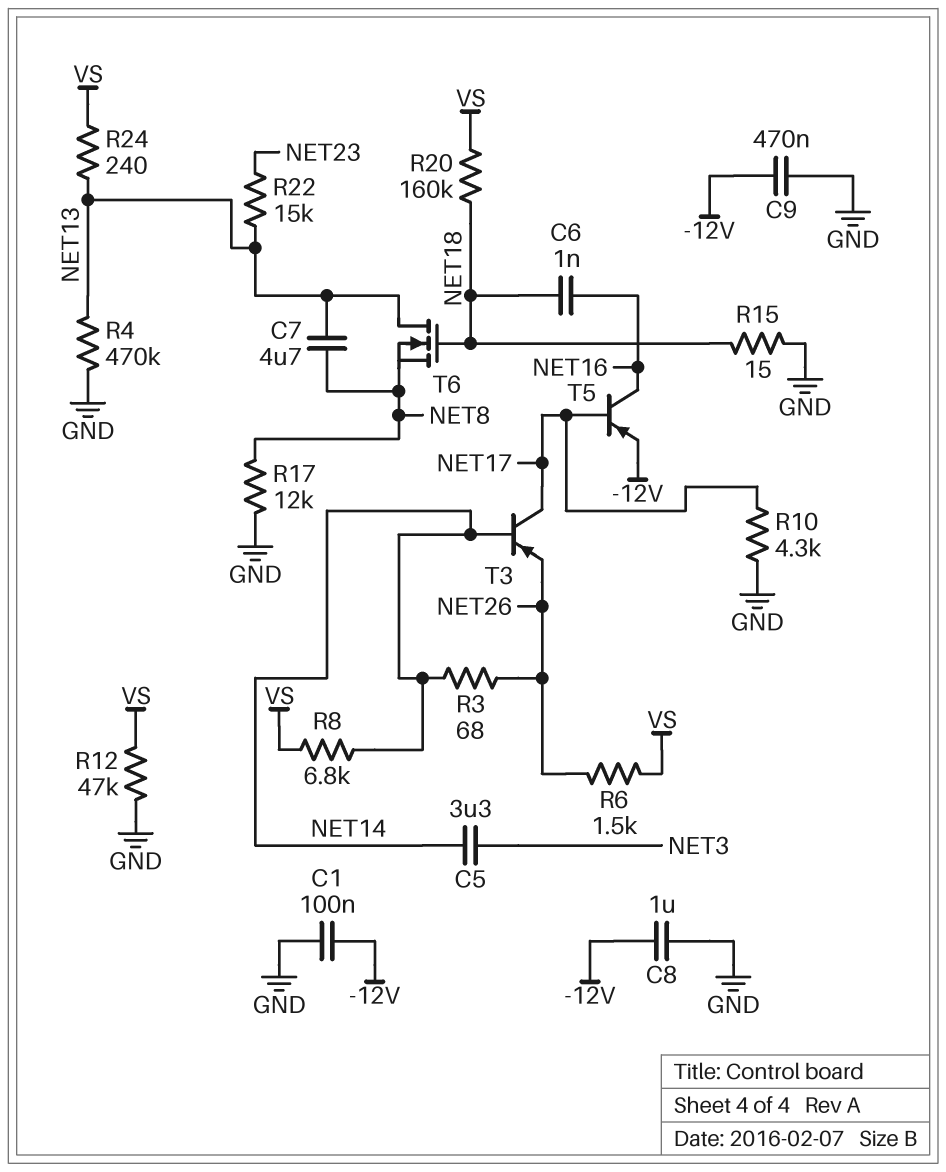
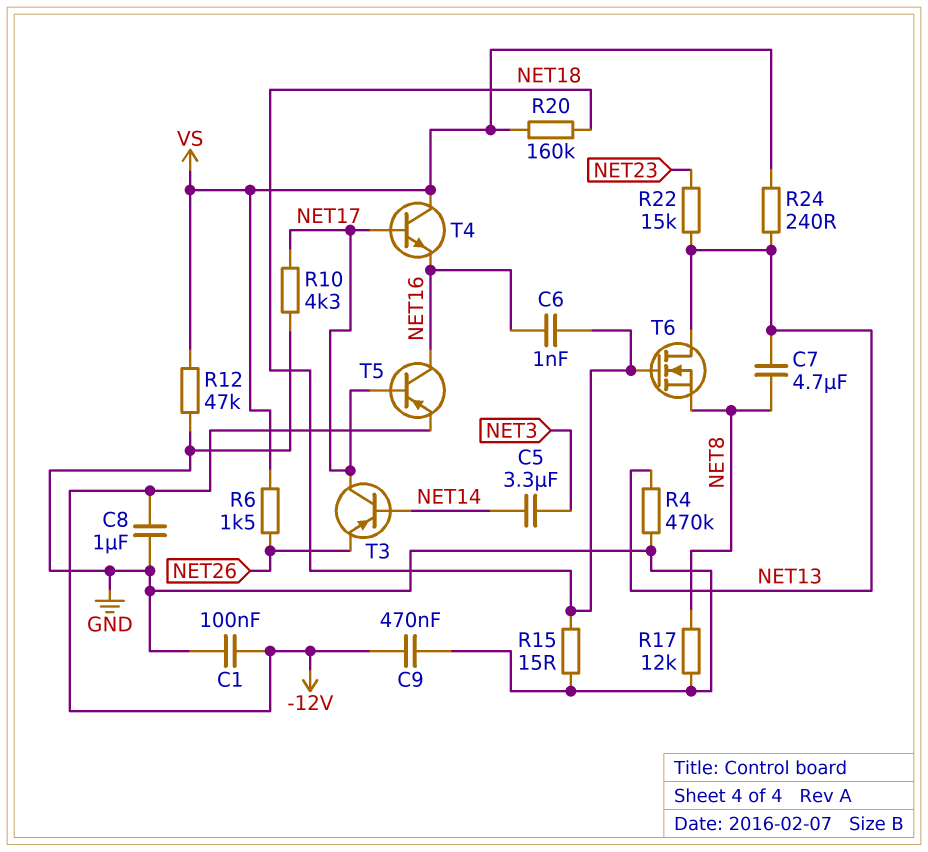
R3: 68 (NET14, NET26) -> none
R8: 6.8k (NET14, VS) -> none
T4: none -> NPN (B NET17, C VS, E NET16)

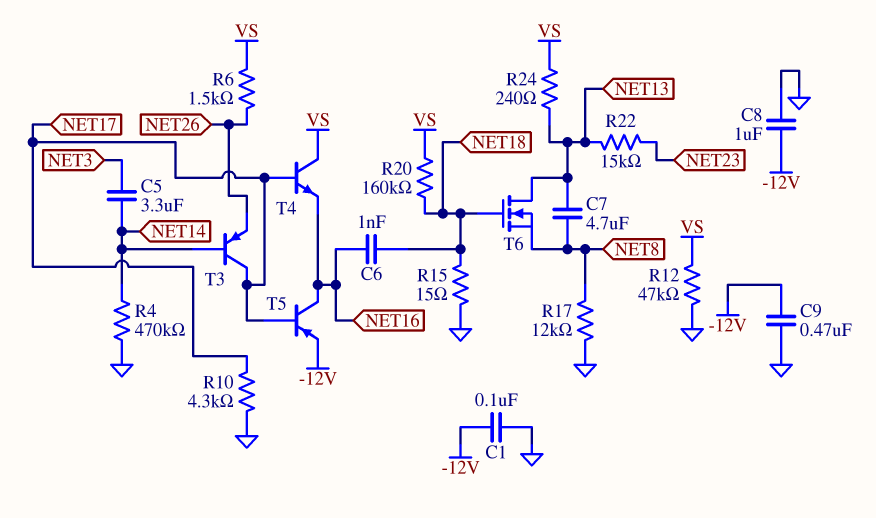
R4: 470k (GND, NET13) -> 470k (GND, NET14)

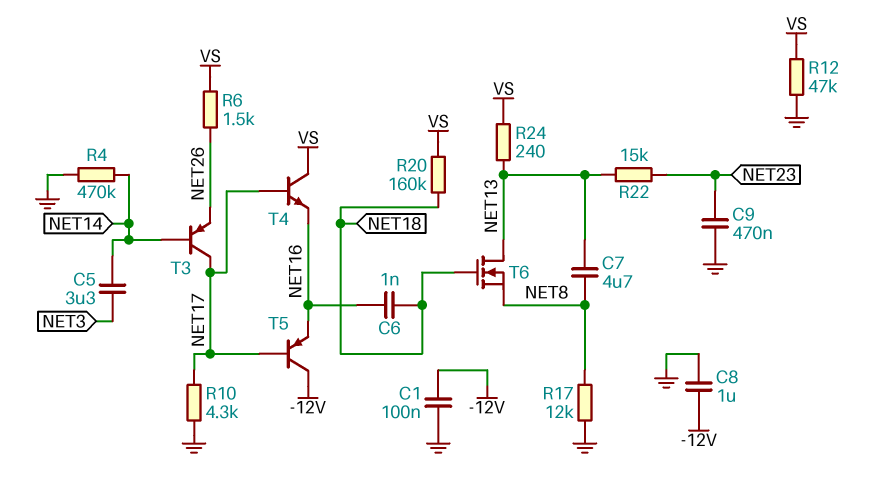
C9: 470nF (-12V, GND) -> 470nF (GND, NET23)
R15: 15 (GND, NET18) -> none
T5: PNP (B NET17, C NET16, E -12V) -> PNP (B NET17, C -12V, E NET16)

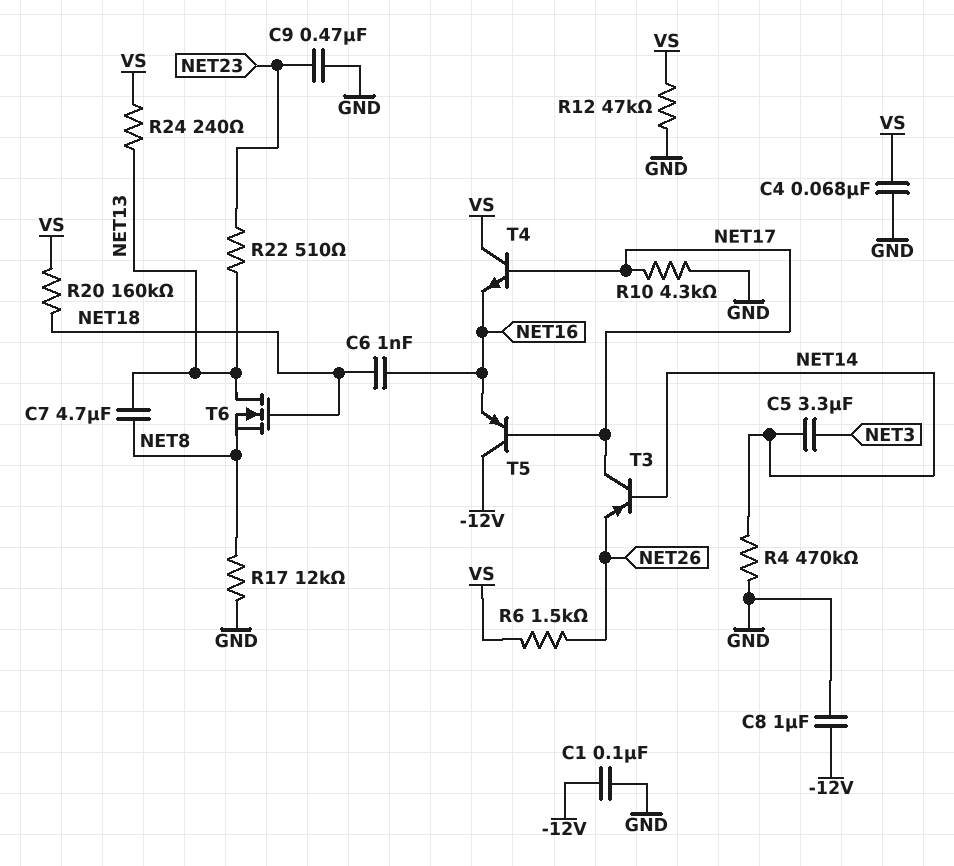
C4: none -> 68nF (GND, VS)
R22: 15k (NET13, NET23) -> 510 (NET13, NET23)

